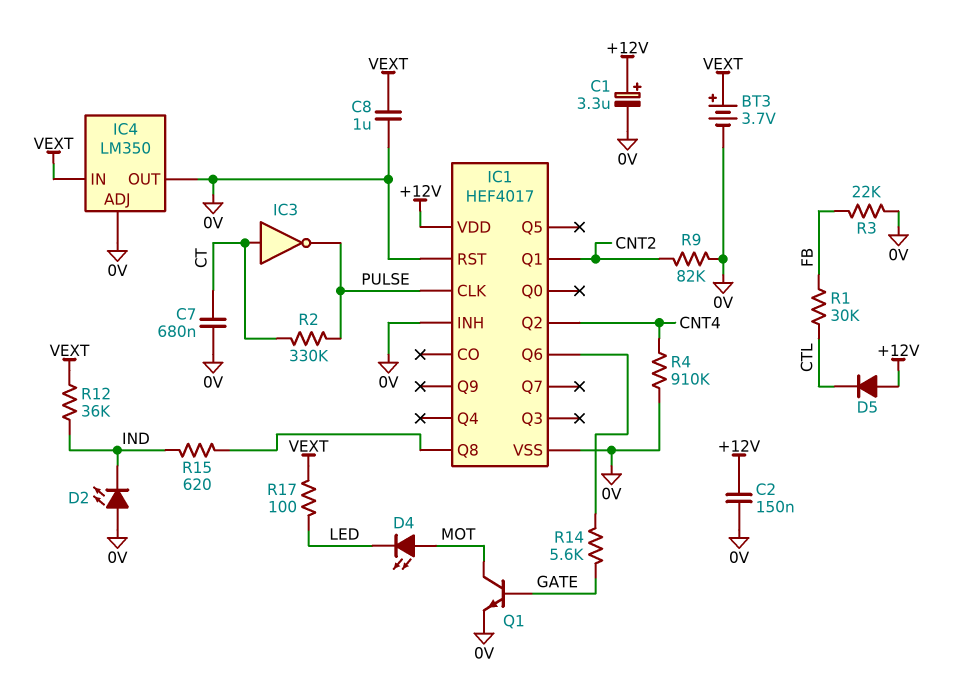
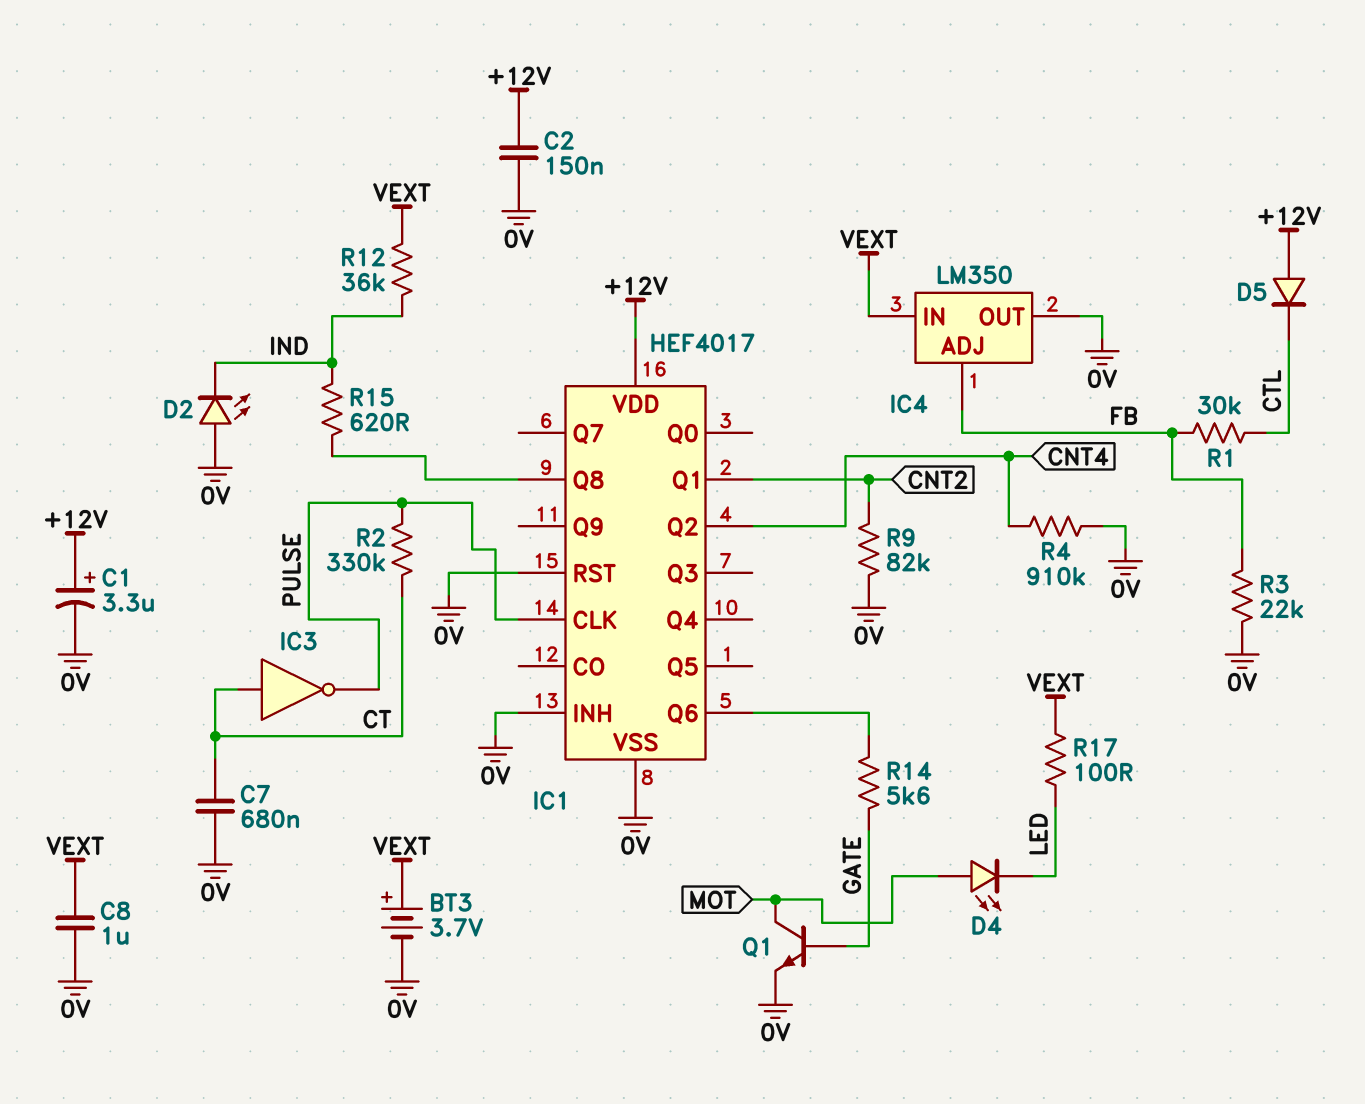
IC4 pin ADJ: 0V -> FB

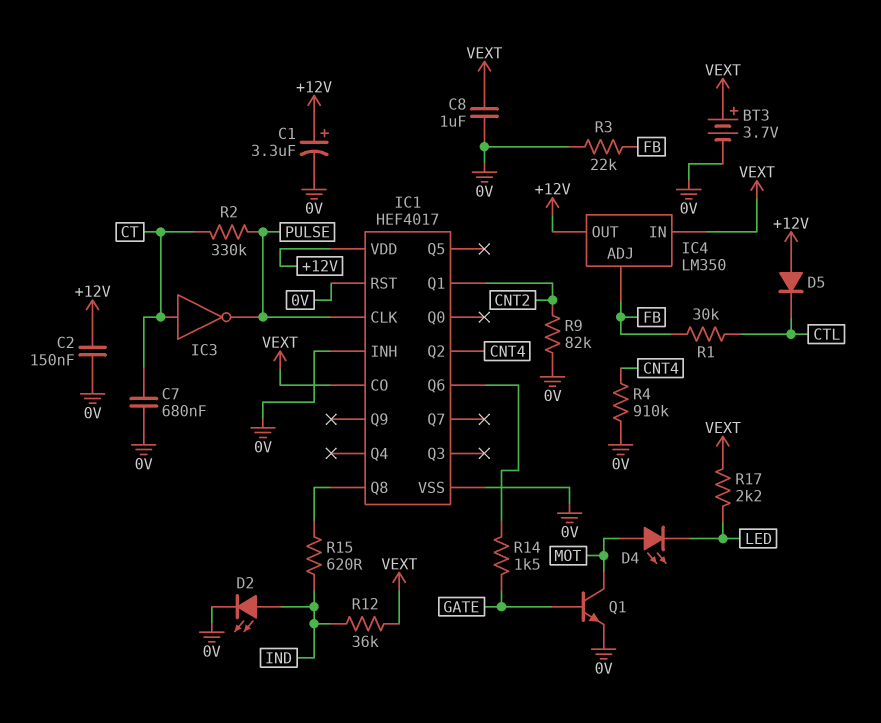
D2: LED (A 0V, K IND) -> LED (A IND, K 0V)
IC1 pin CO: none -> VEXT
IC4 pin OUT: 0V -> +12V
R14: 5.6k (GATE, IC1/Q6) -> 1.5k (GATE, IC1/Q6)
R17: 100 (LED, VEXT) -> 2.2k (LED, VEXT)

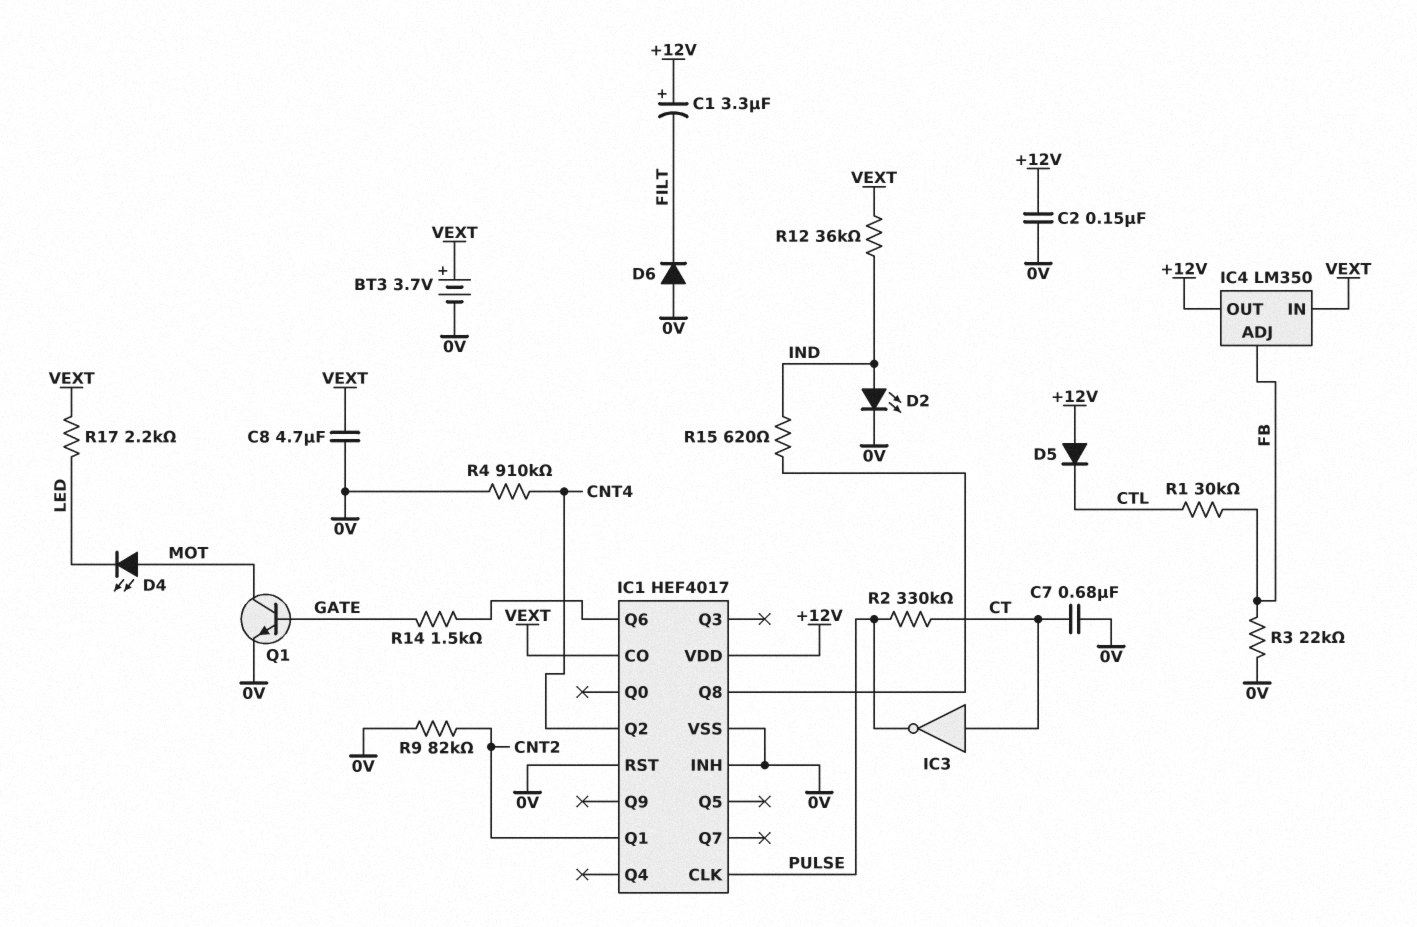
C1: 3.3uF (plus +12V, minus 0V) -> 3.3uF (plus +12V, minus FILT)
C8: 1uF (0V, VEXT) -> 4.7uF (0V, VEXT)
D6: none -> diode (A 0V, K FILT)

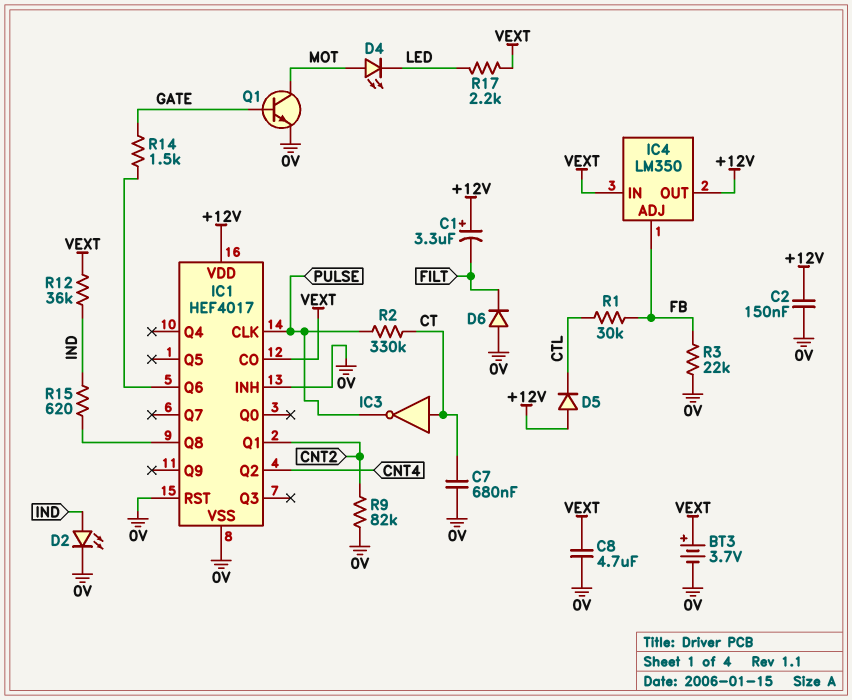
R4: 910k (0V, CNT4) -> none

